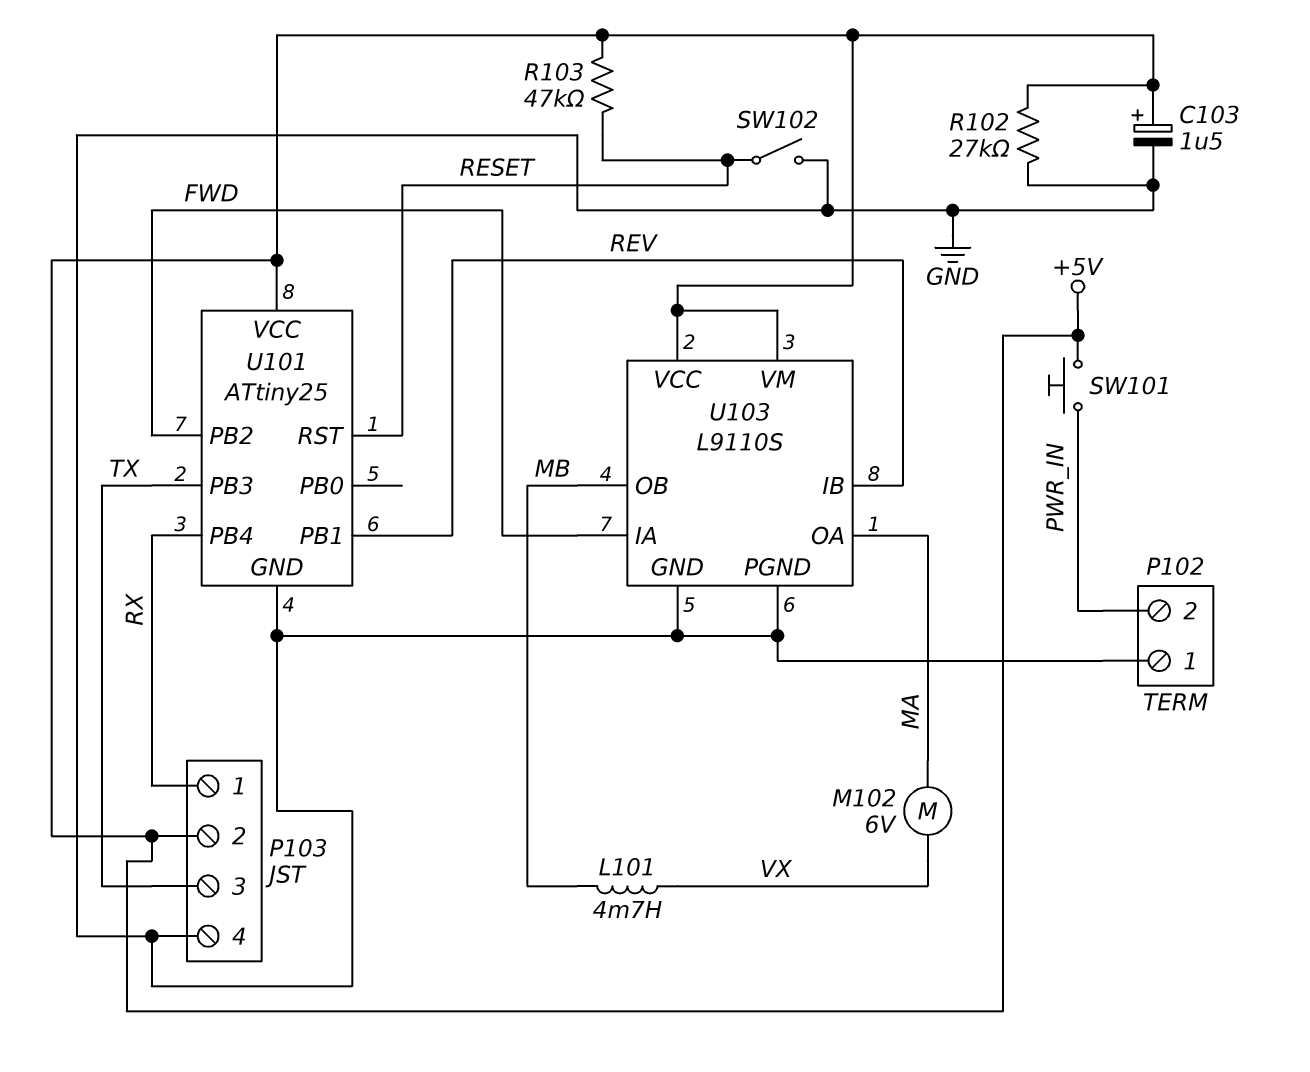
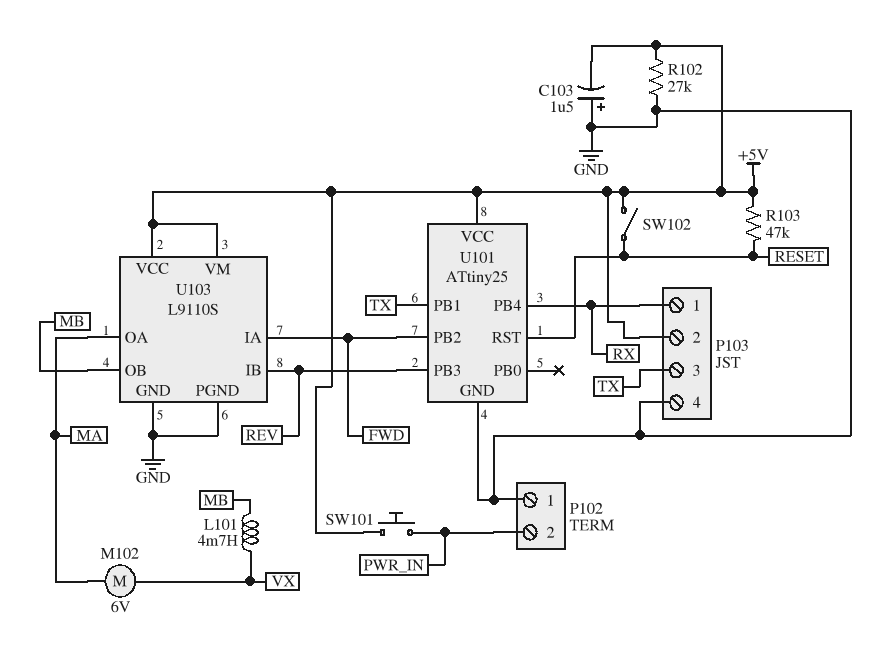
C103: 1.5uF (plus +5V, minus GND) -> 1.5uF (plus GND, minus +5V)
SW102: switch (GND, RESET) -> switch (+5V, RESET)
U101 pin PB1: REV -> TX
U101 pin PB3: TX -> REV

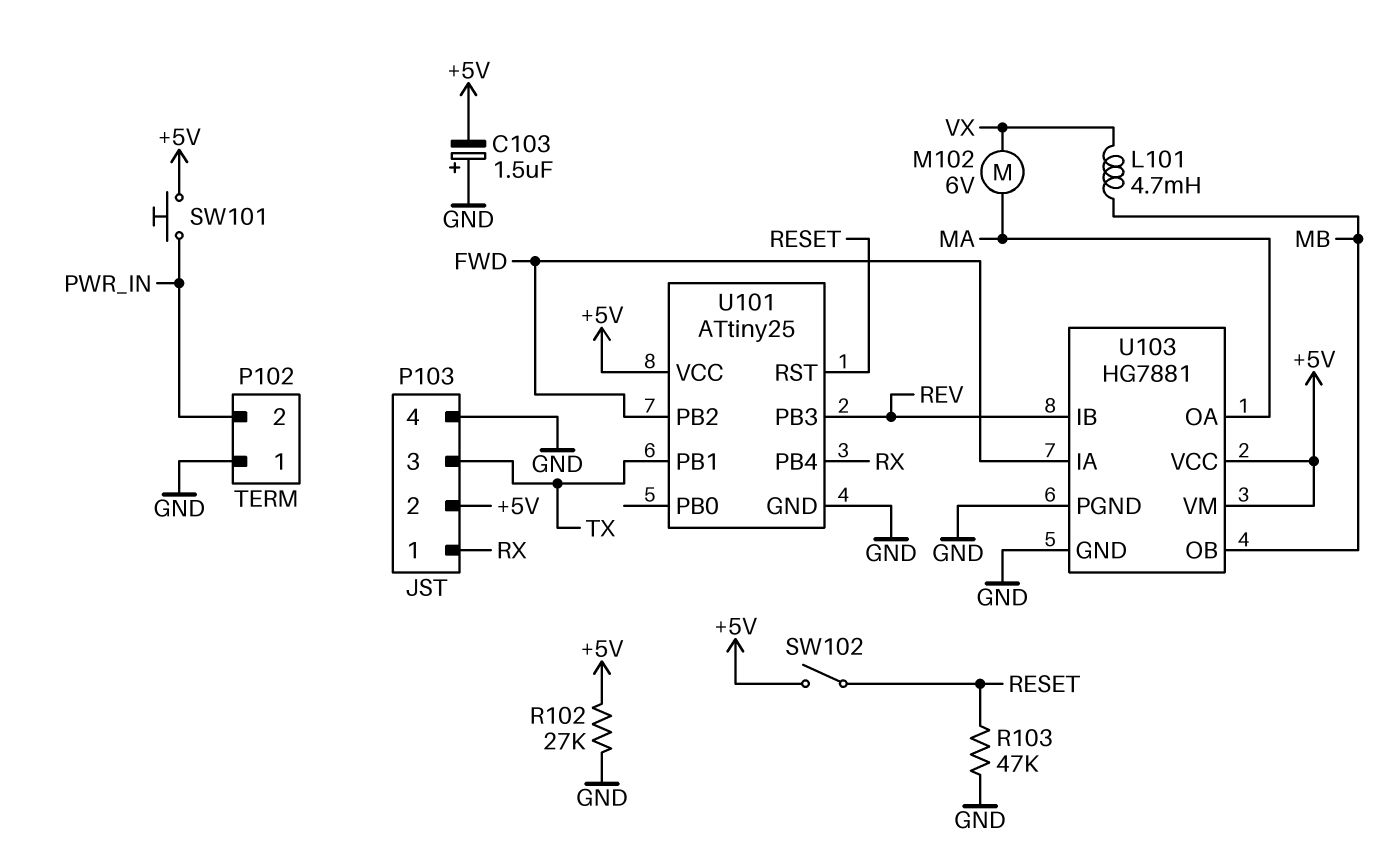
R103: 47k (+5V, RESET) -> 47k (GND, RESET)
U103: L9110S -> HG7881

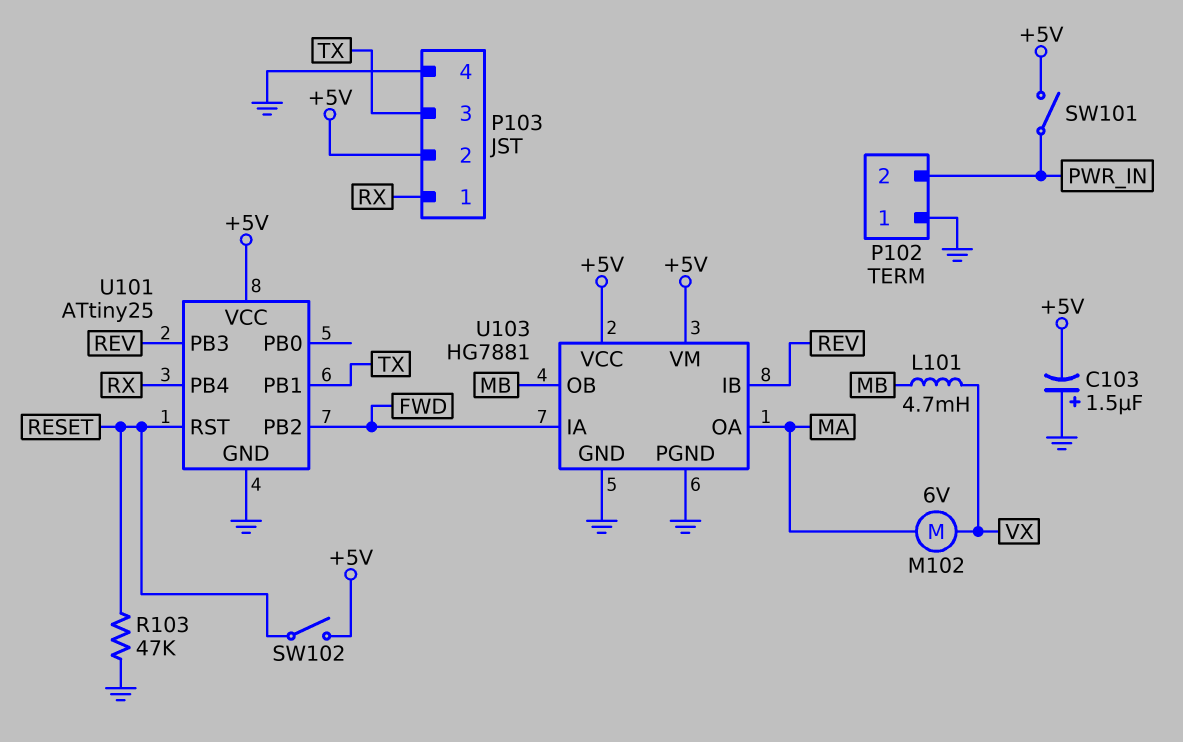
R102: 27k (+5V, GND) -> none
SW101: button (+5V, PWR_IN) -> switch (+5V, PWR_IN)

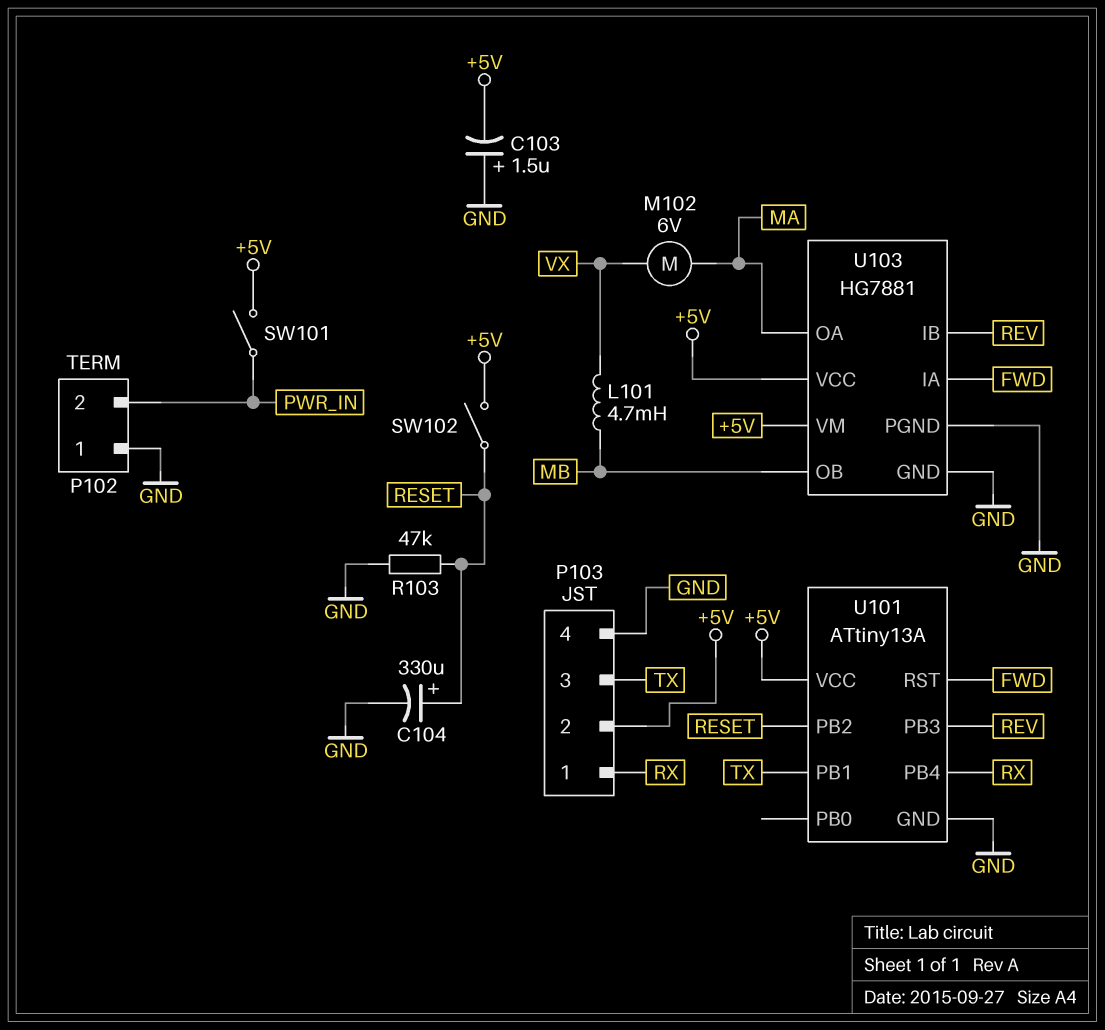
C104: none -> 330uF (plus RESET, minus GND)
U101: ATtiny25 -> ATtiny13A
U101 pin PB2: FWD -> RESET
U101 pin RST: RESET -> FWD

